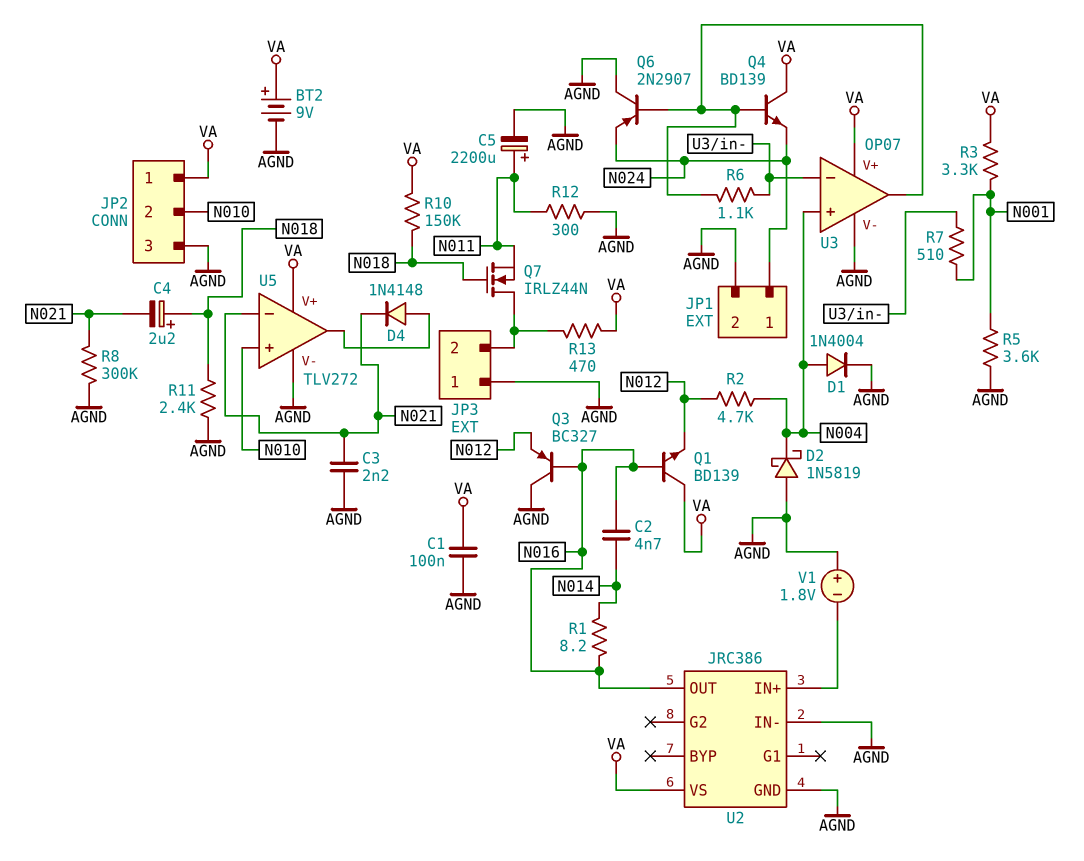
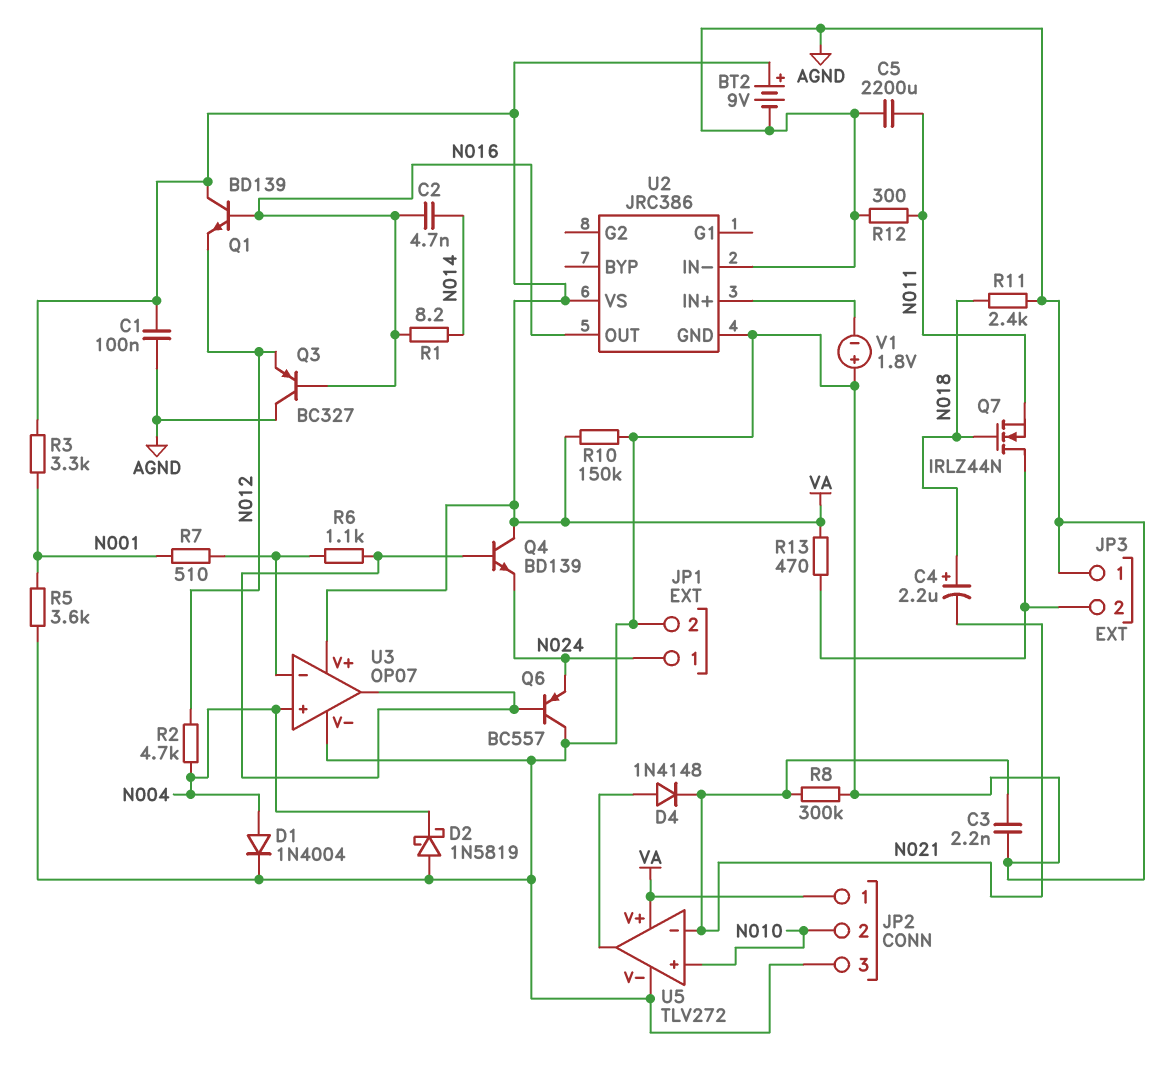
C5: 2200uF (plus N011, minus AGND) -> 2200uF (AGND, N011)
Q6: PNP 2N2907 (B U3/out, C AGND, E N024) -> PNP BC557 (B U3/out, C AGND, E N024)
R10: 150k (N018, VA) -> 150k (AGND, VA)

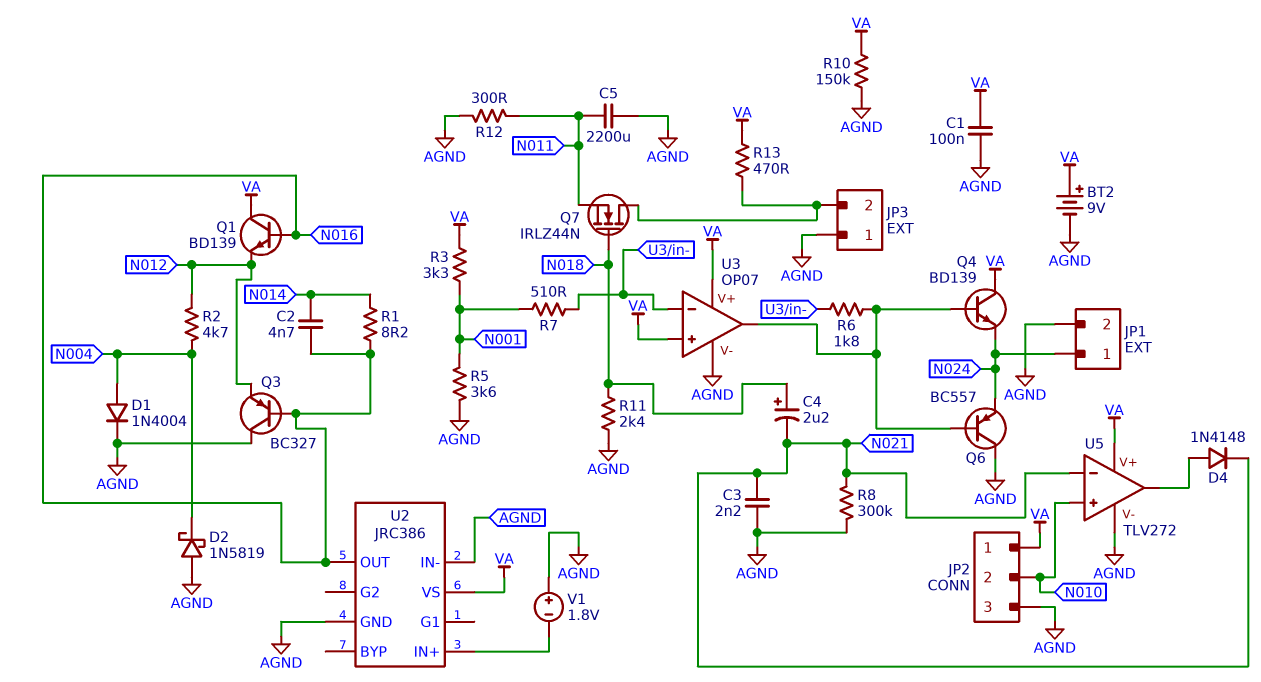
R6: 1.1k (U3/in-, U3/out) -> 1.8k (U3/in-, U3/out)
U3 pin in+: N004 -> VA

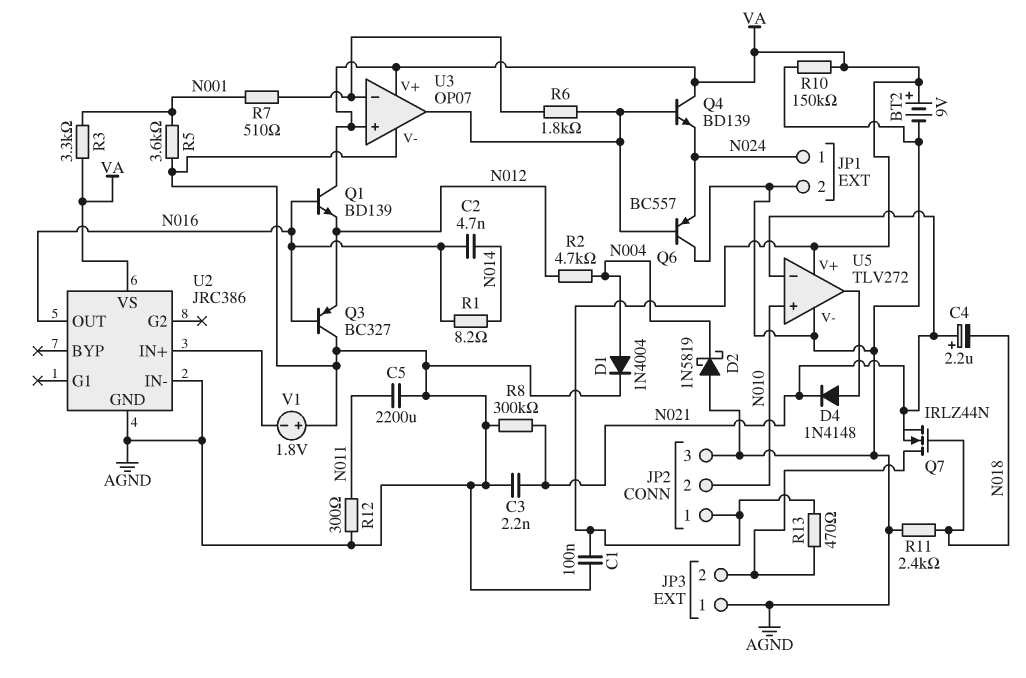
C4: 2.2uF (plus N018, minus N021) -> 2.2uF (plus N021, minus N018)
Q7: NMOS IRLZ44N (G N018, D JP3/2, S N011) -> NMOS IRLZ44N (G N018, D JP3/2, S N021)

